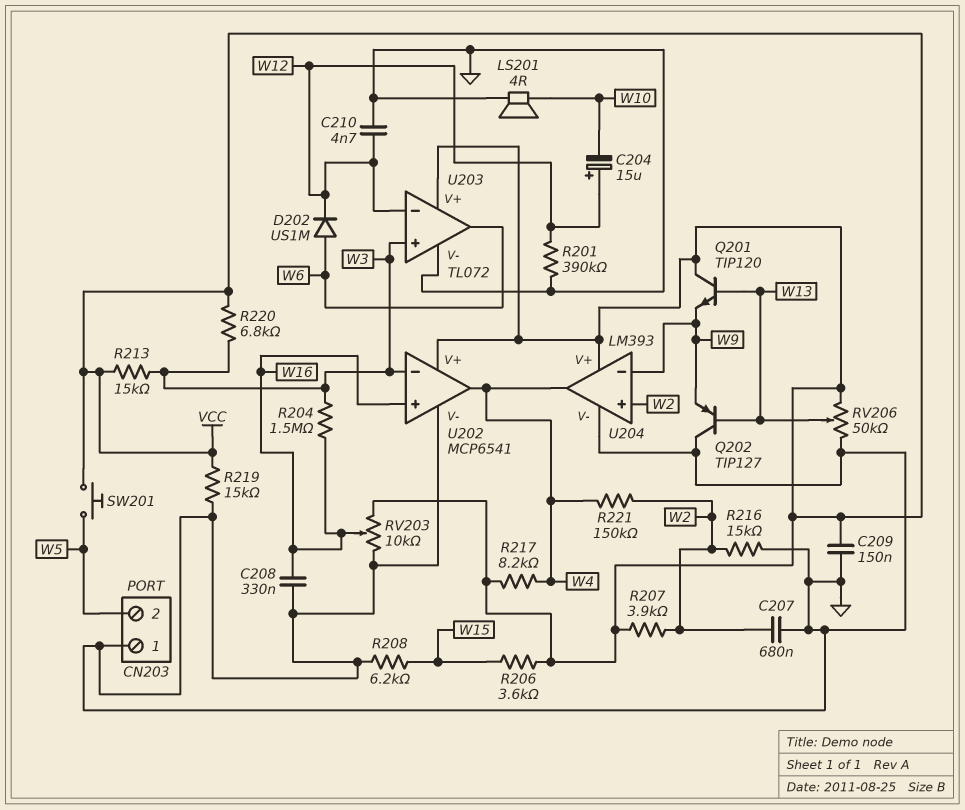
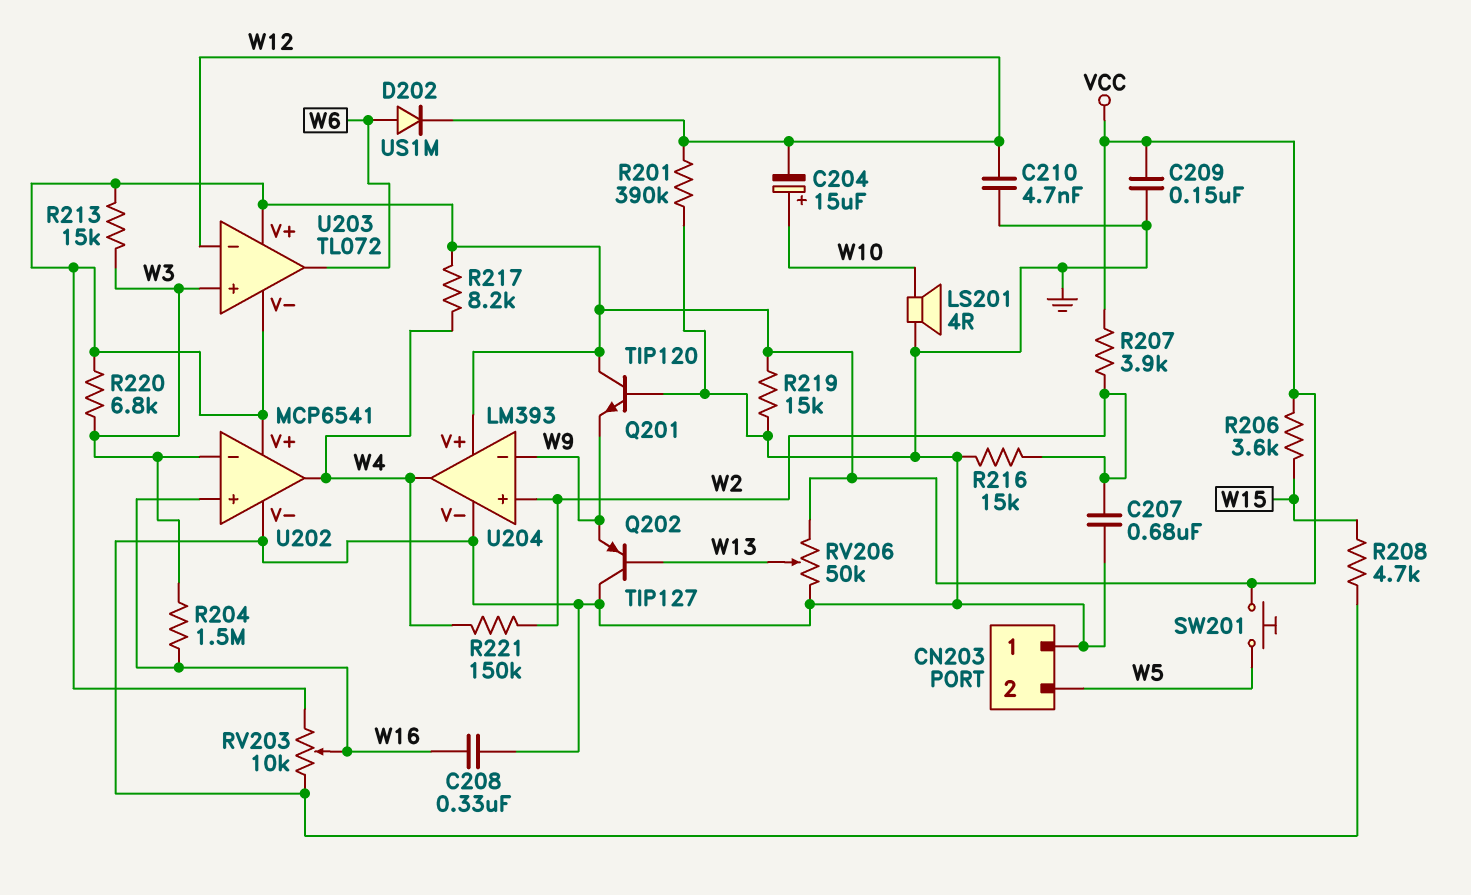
C204: 15uF (plus W12, minus W10) -> 15uF (plus W10, minus W12)
Q201: NPN TIP120 (B W13, C VCC, E W9) -> NPN TIP120 (B GND, C VCC, E W9)
R208: 6.2k (GND, W15) -> 4.7k (GND, W15)
U203 pin V-: GND -> VCC

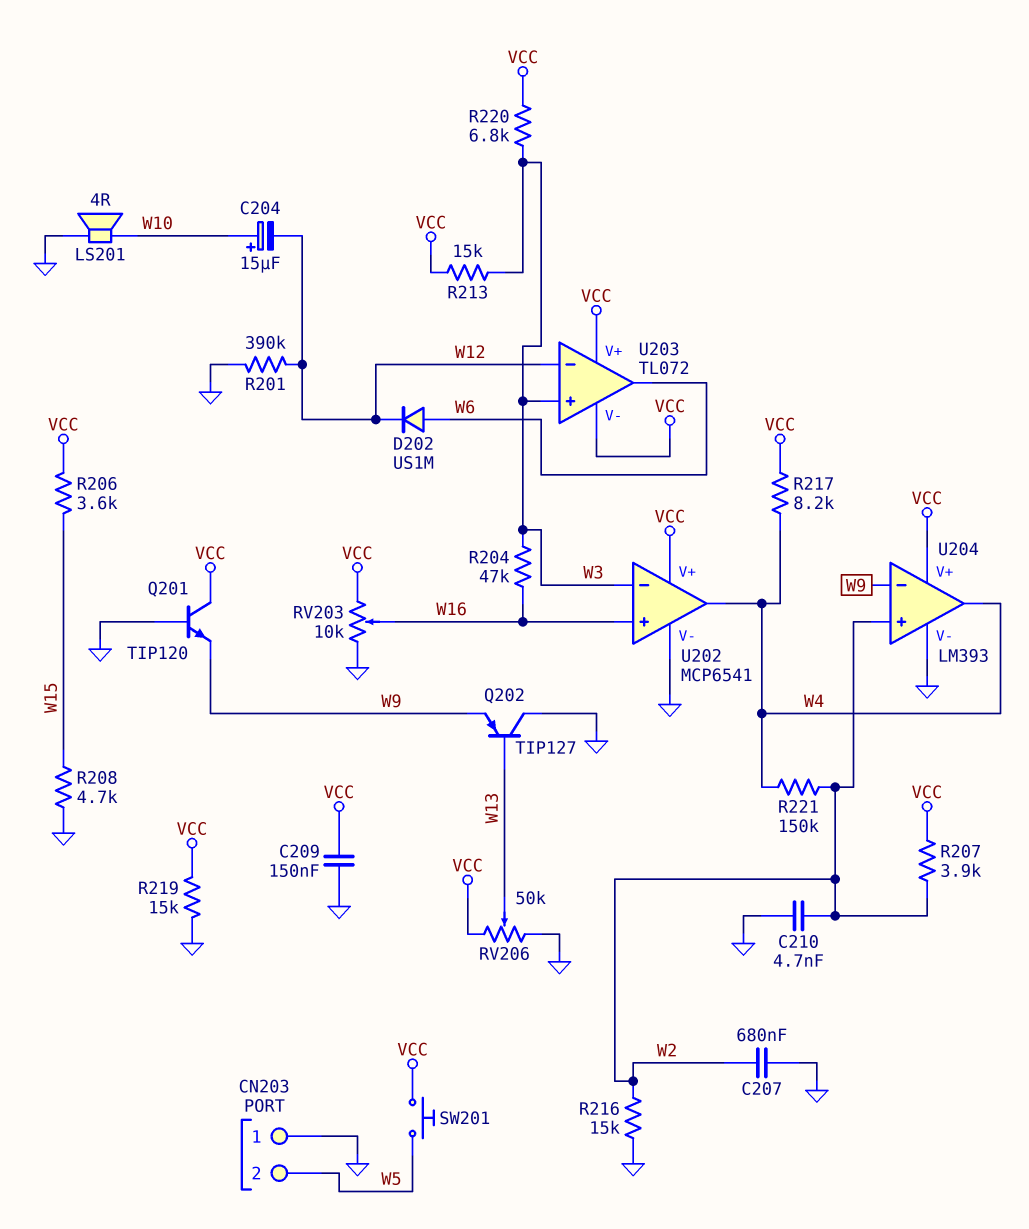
C208: 330nF (GND, W16) -> none
C210: 4.7nF (GND, W12) -> 4.7nF (GND, W2)
R204: 1.5M (W3, W16) -> 47k (W3, W16)

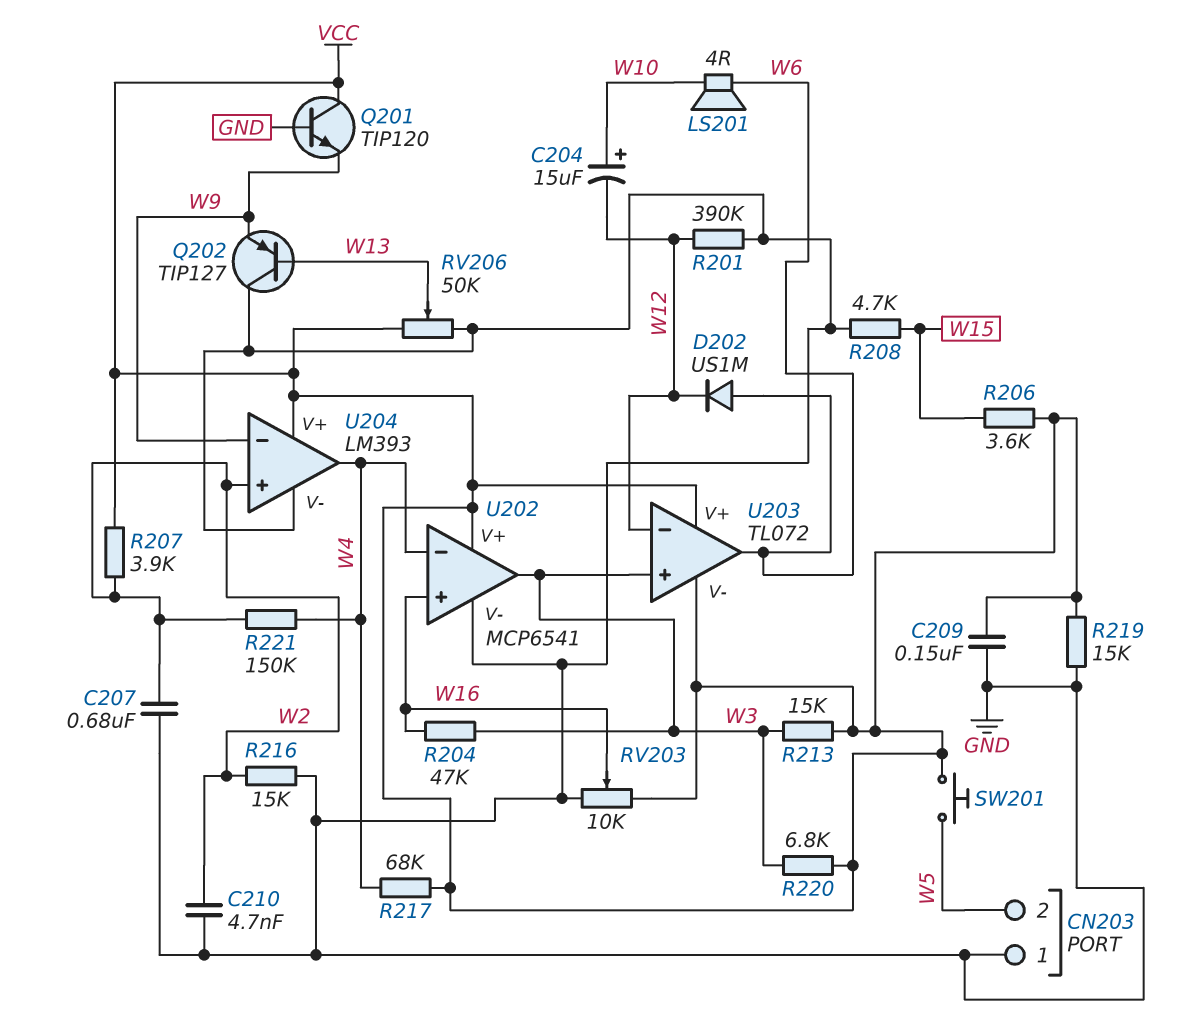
LS201: speaker 4R (GND, W10) -> speaker 4R (W6, W10)
R217: 8.2k (VCC, W4) -> 68k (VCC, W4)
U202 pin in-: W3 -> W4
U202 pin out: W4 -> W3

